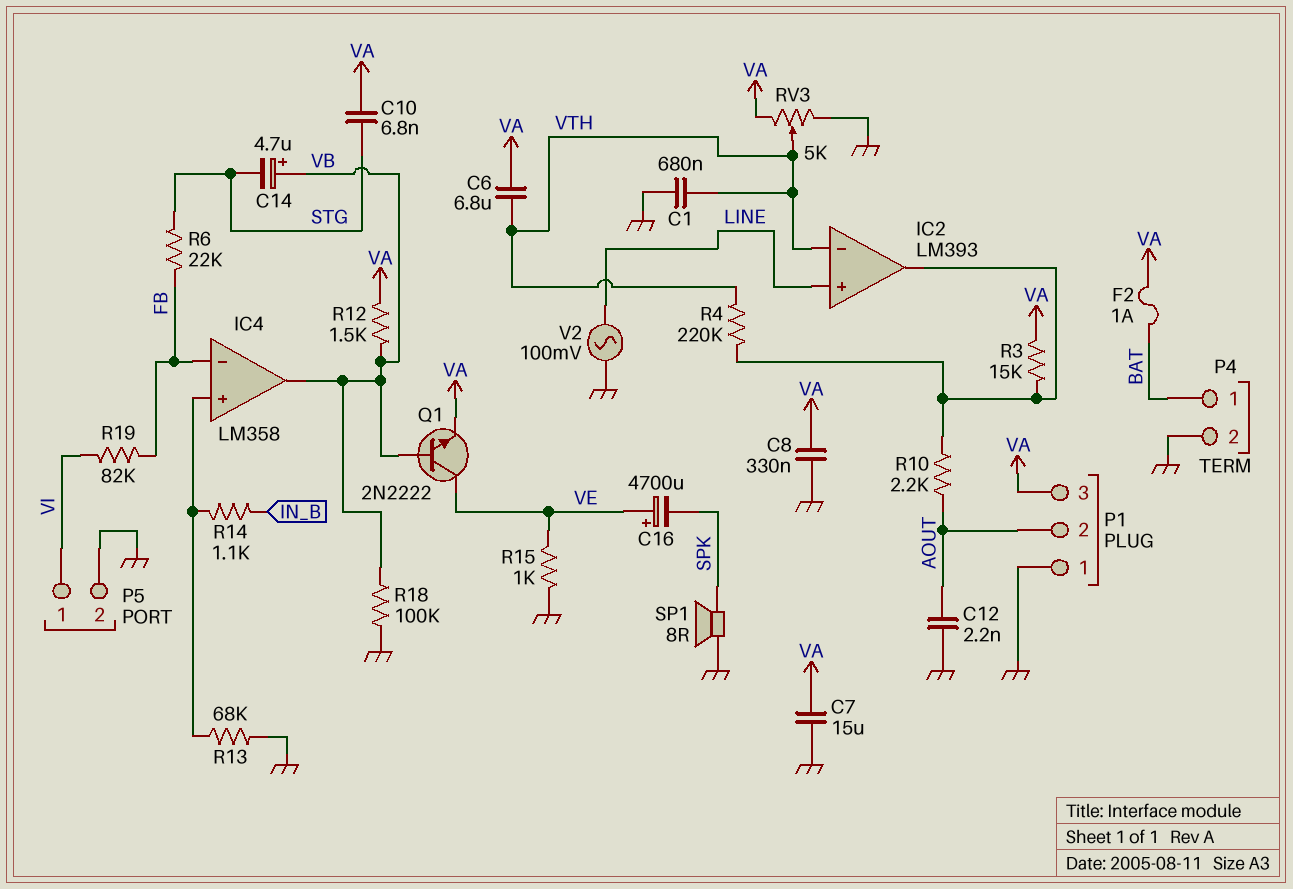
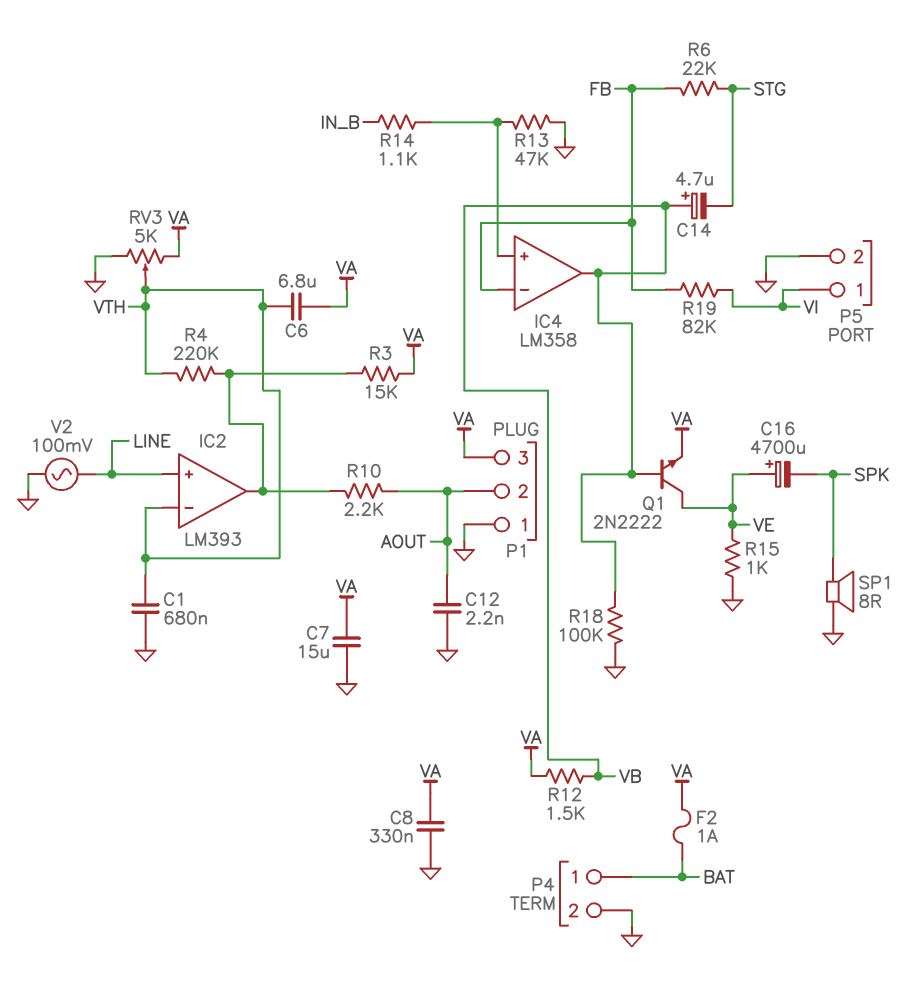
C10: 6.8nF (STG, VA) -> none
R13: 68k (GND, IC4/in+) -> 47k (GND, IC4/in+)

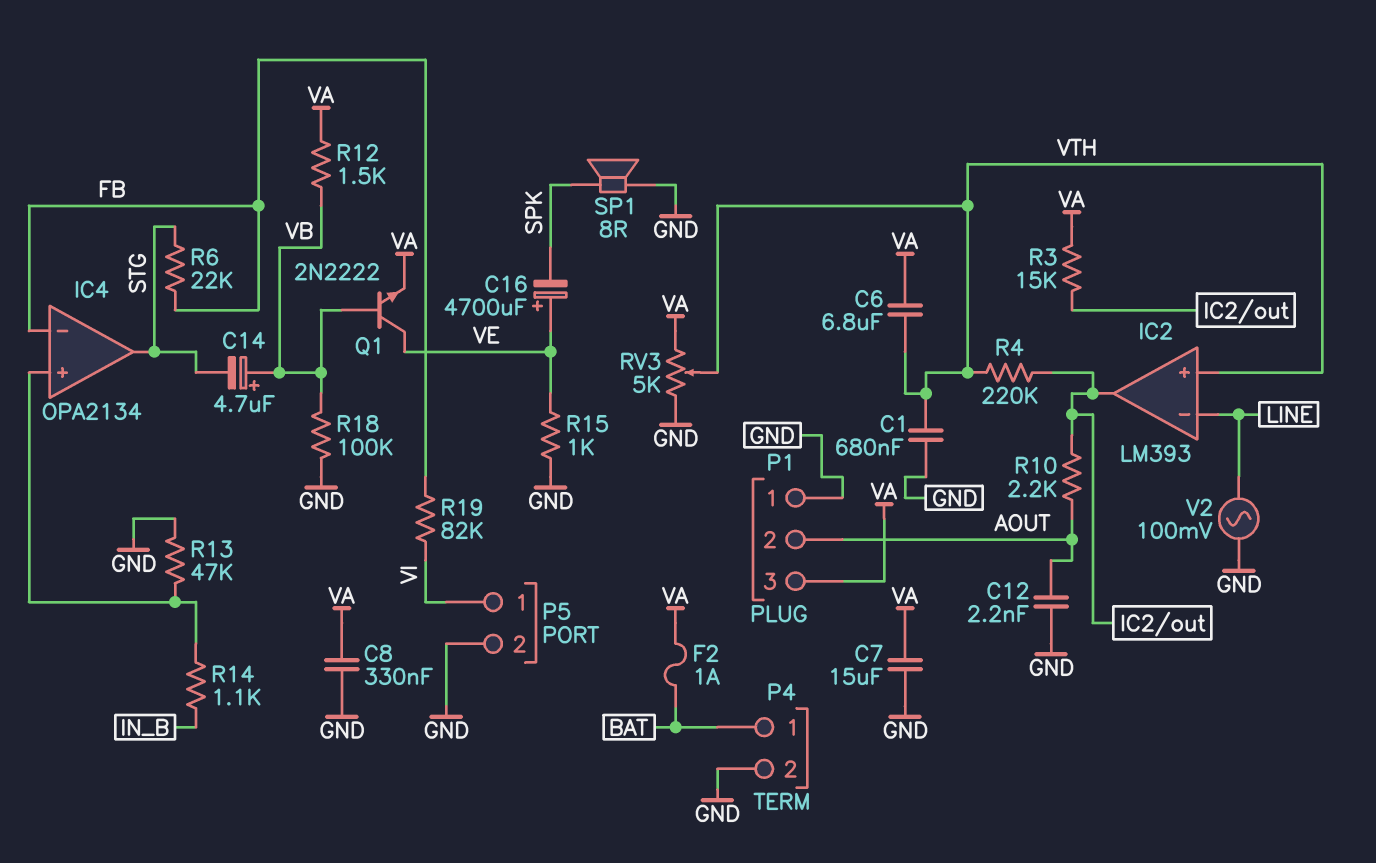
IC2 pin in+: LINE -> VTH
IC2 pin in-: VTH -> LINE
IC4: LM358 -> OPA2134
IC4 pin out: VB -> STG

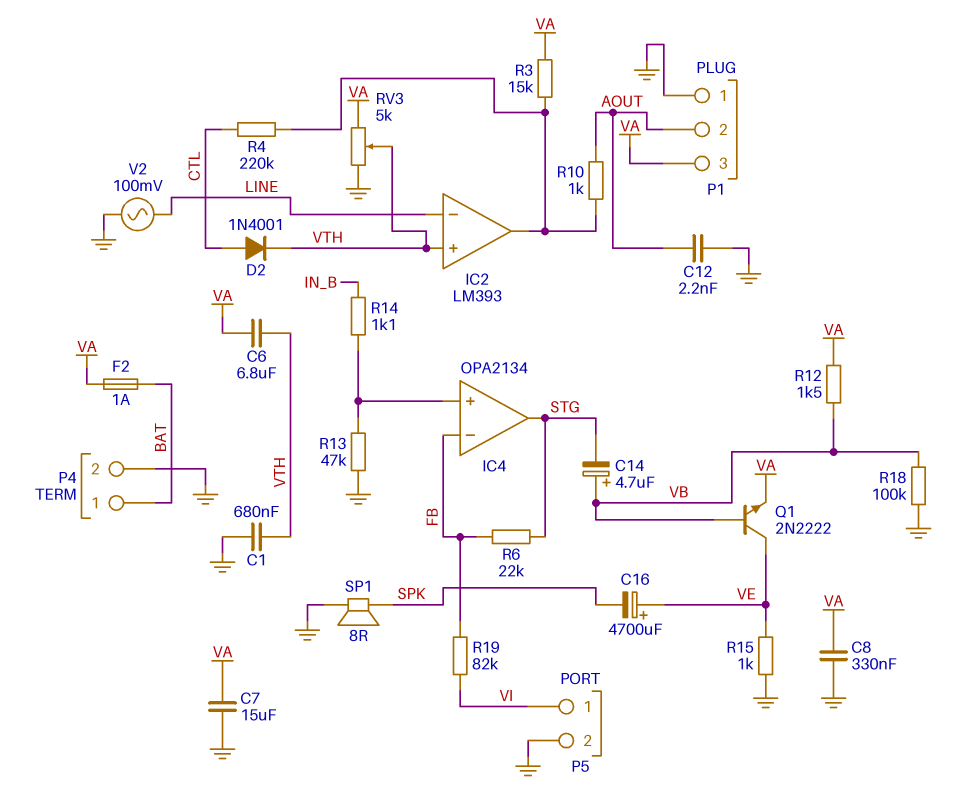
D2: none -> diode 1N4001 (A CTL, K VTH)
R4: 220k (IC2/out, VTH) -> 220k (CTL, IC2/out)
R10: 2.2k (AOUT, IC2/out) -> 1k (AOUT, IC2/out)

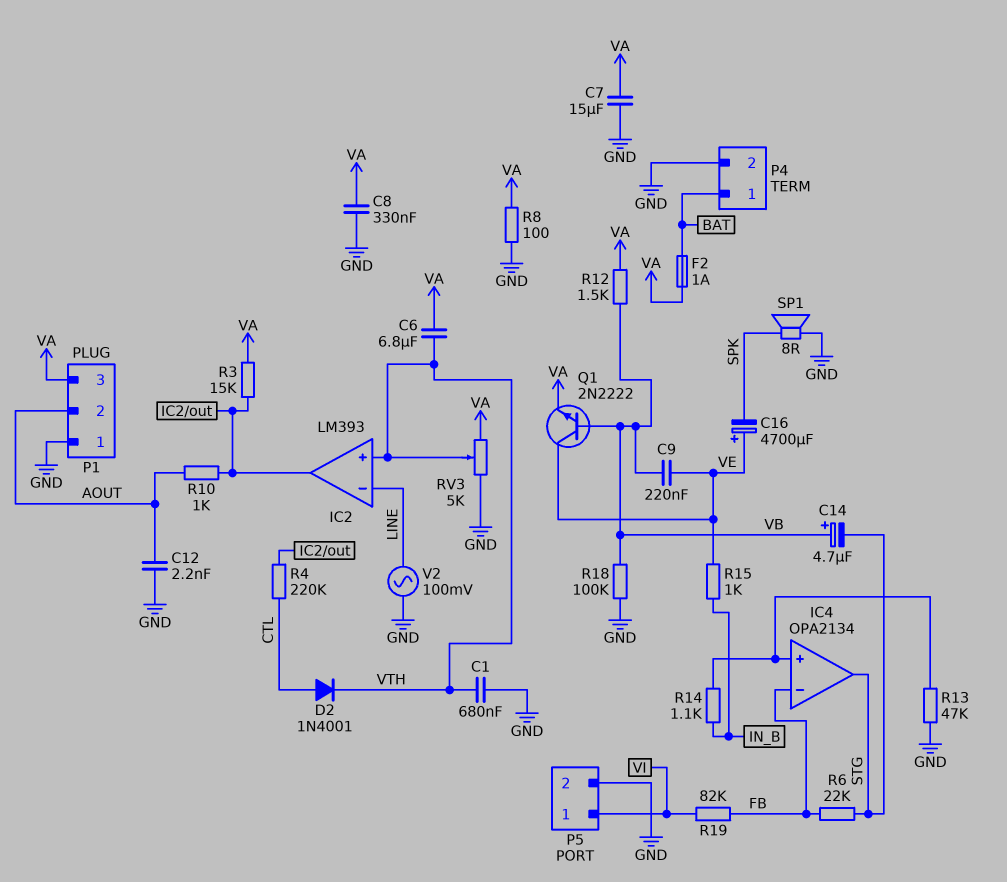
C9: none -> 220nF (VB, VE)
R8: none -> 100 (GND, VA)
R15: 1k (GND, VE) -> 1k (IN_B, VE)

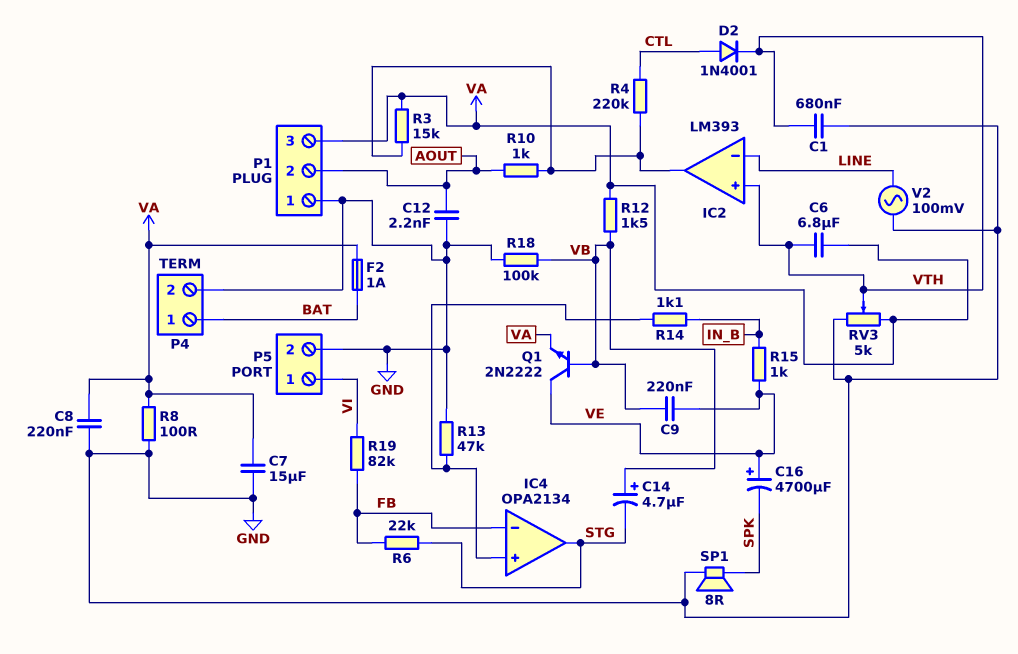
C8: 330nF (GND, VA) -> 220nF (GND, VA)

